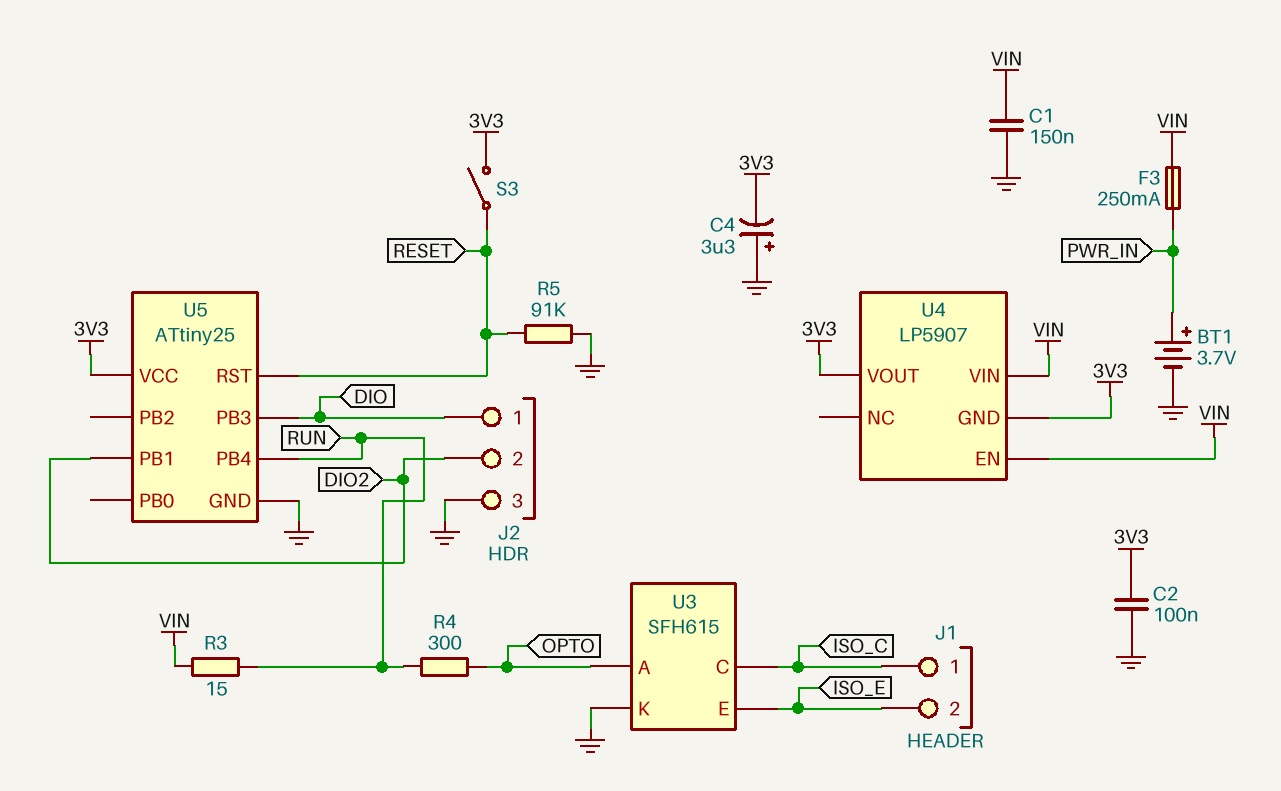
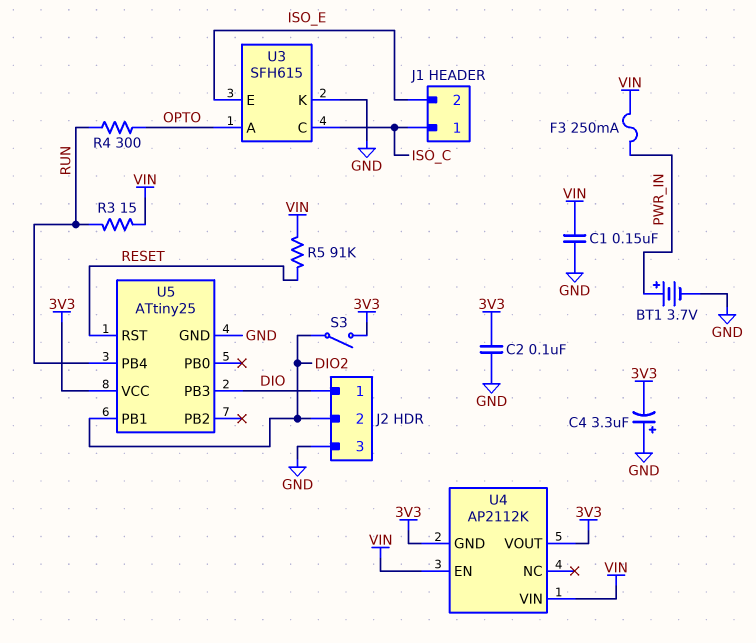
R5: 91k (GND, RESET) -> 91k (RESET, VIN)
S3: switch (3V3, RESET) -> switch (3V3, DIO2)
U4: LP5907 -> AP2112K

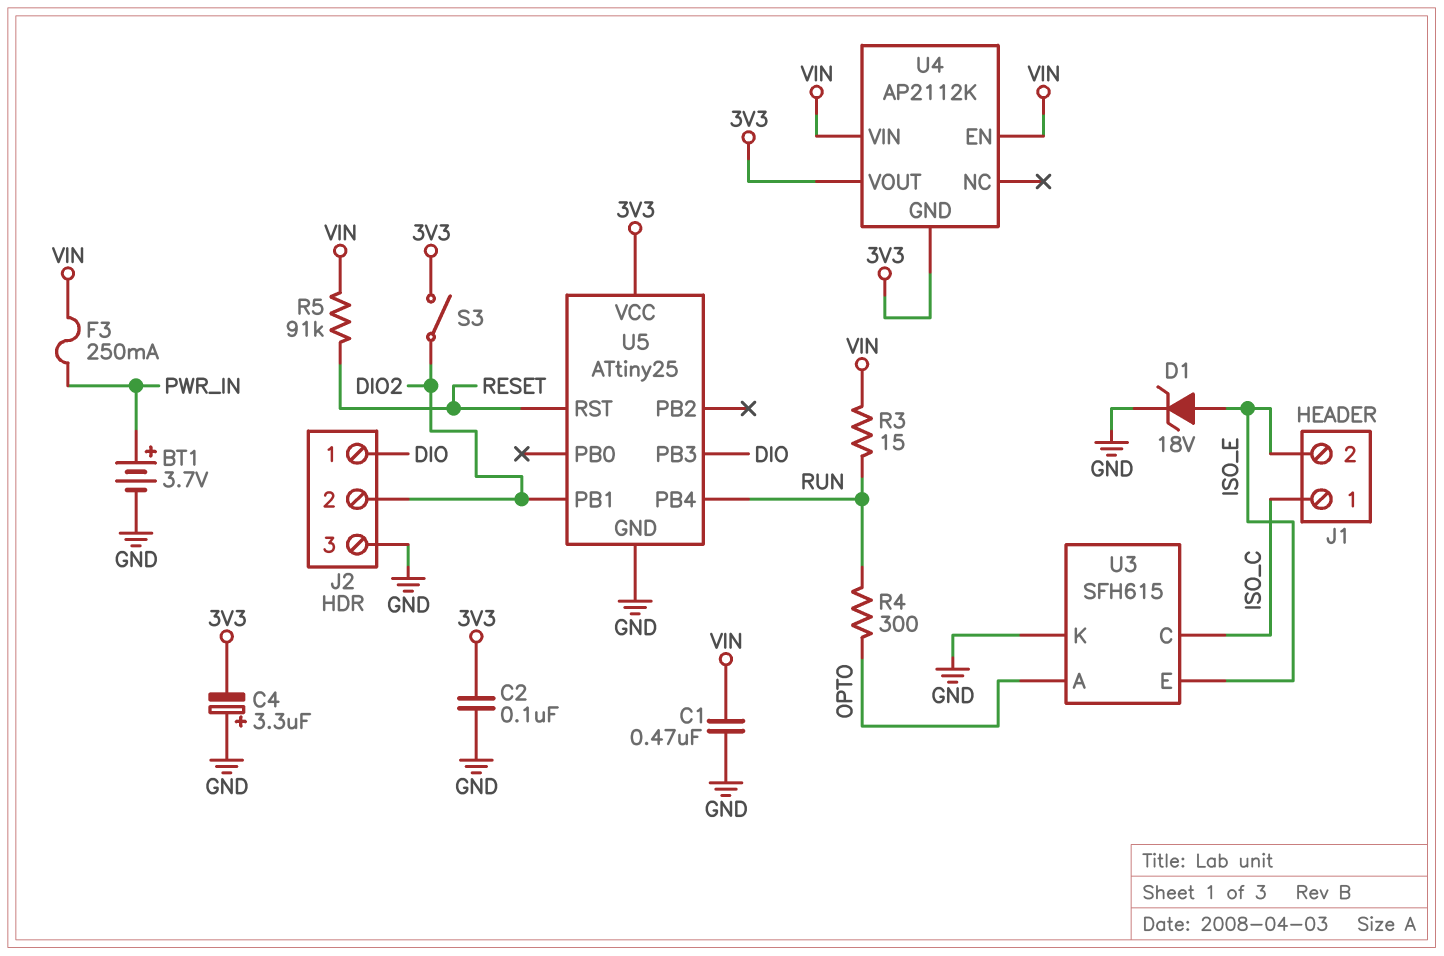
C1: 150nF (GND, VIN) -> 470nF (GND, VIN)
D1: none -> zener 18V (A ISO_E, K GND)

